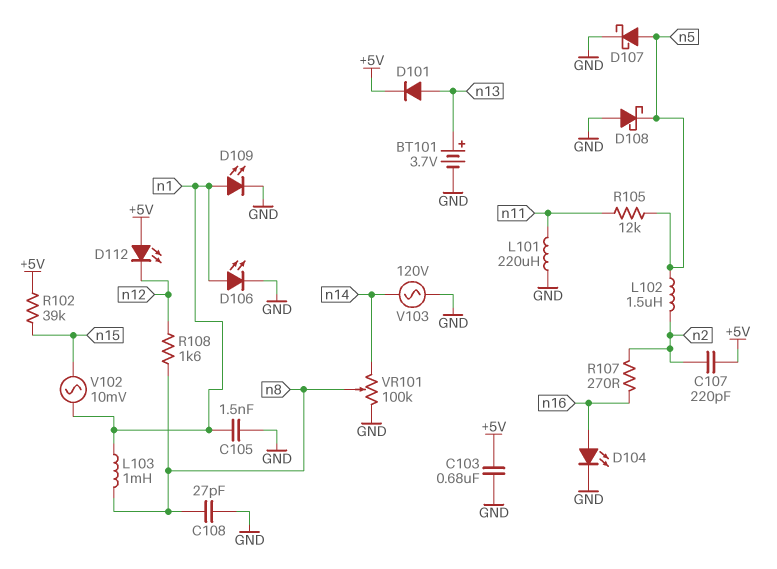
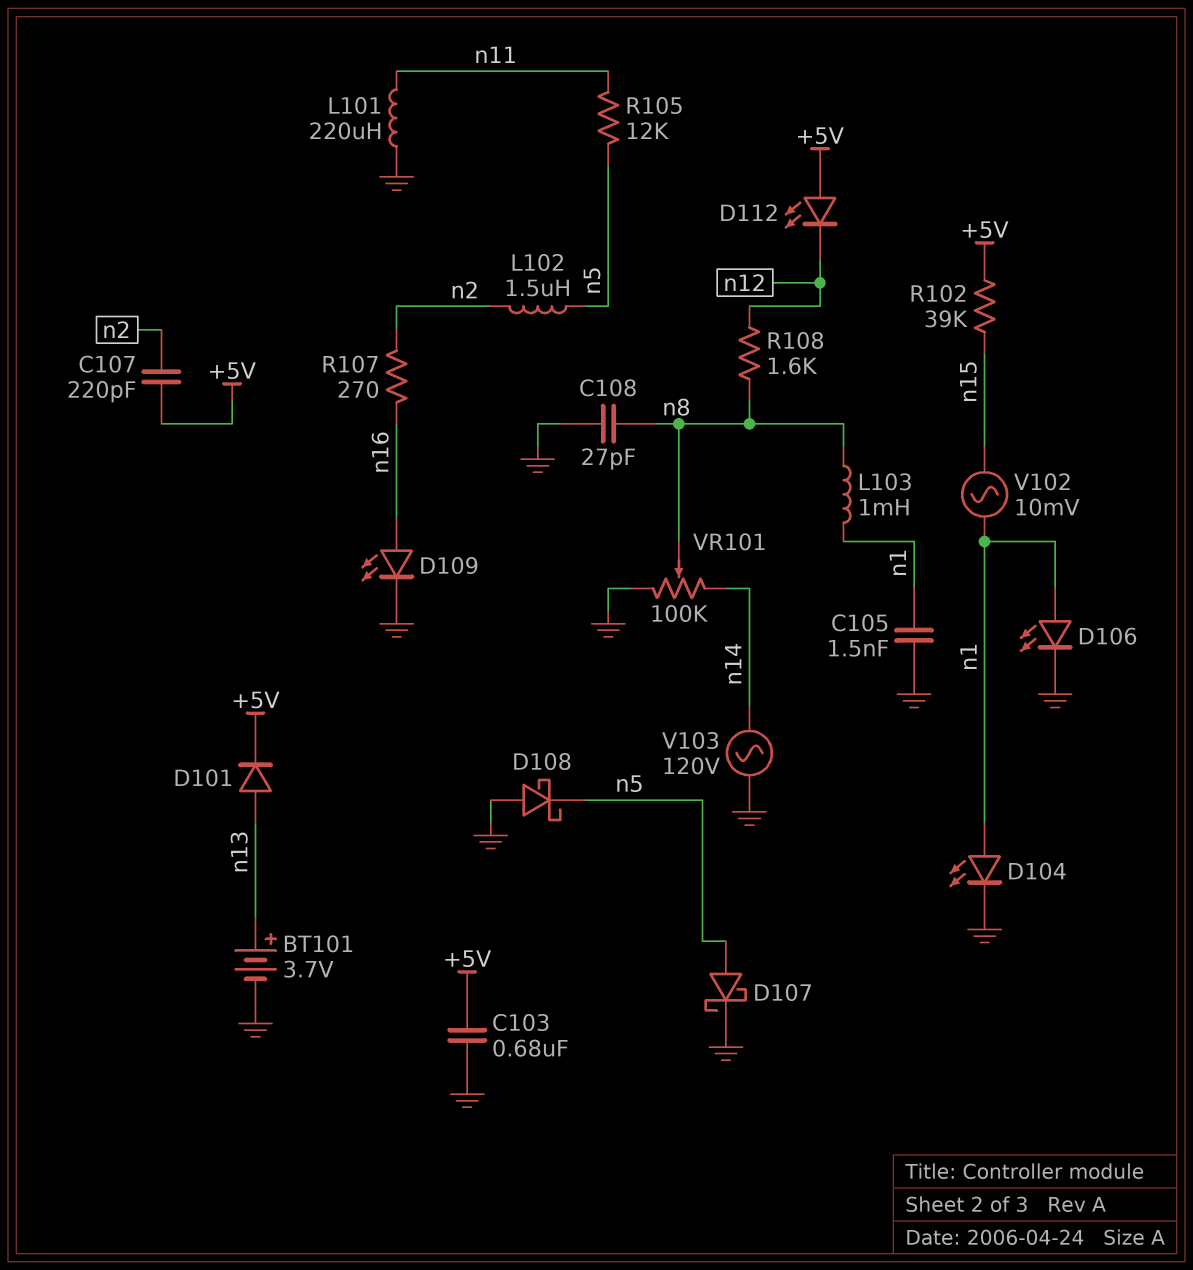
D104: LED (A n16, K GND) -> LED (A n1, K GND)
D109: LED (A n1, K GND) -> LED (A n16, K GND)

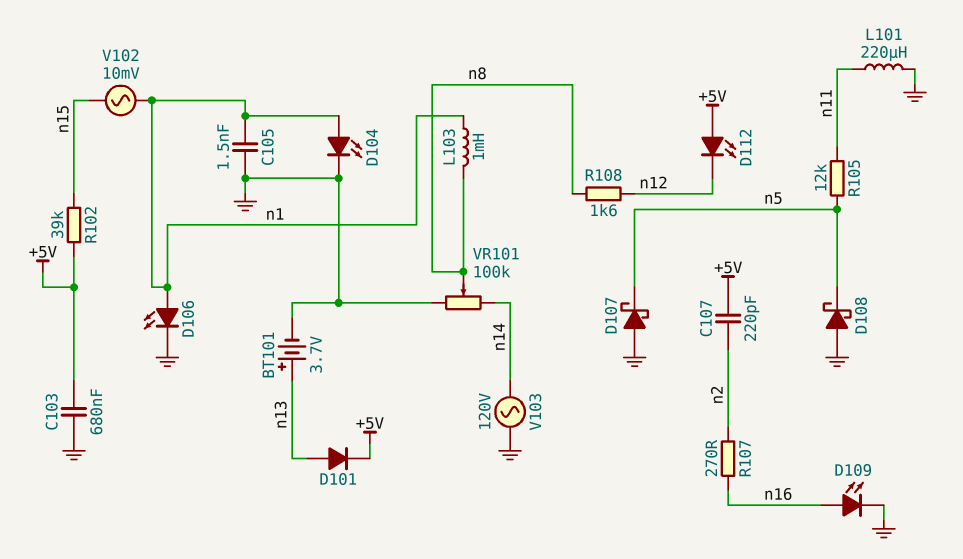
C108: 27pF (GND, n8) -> none
D107: schottky (A n5, K GND) -> schottky (A GND, K n5)
L102: 1.5uH (n2, n5) -> none

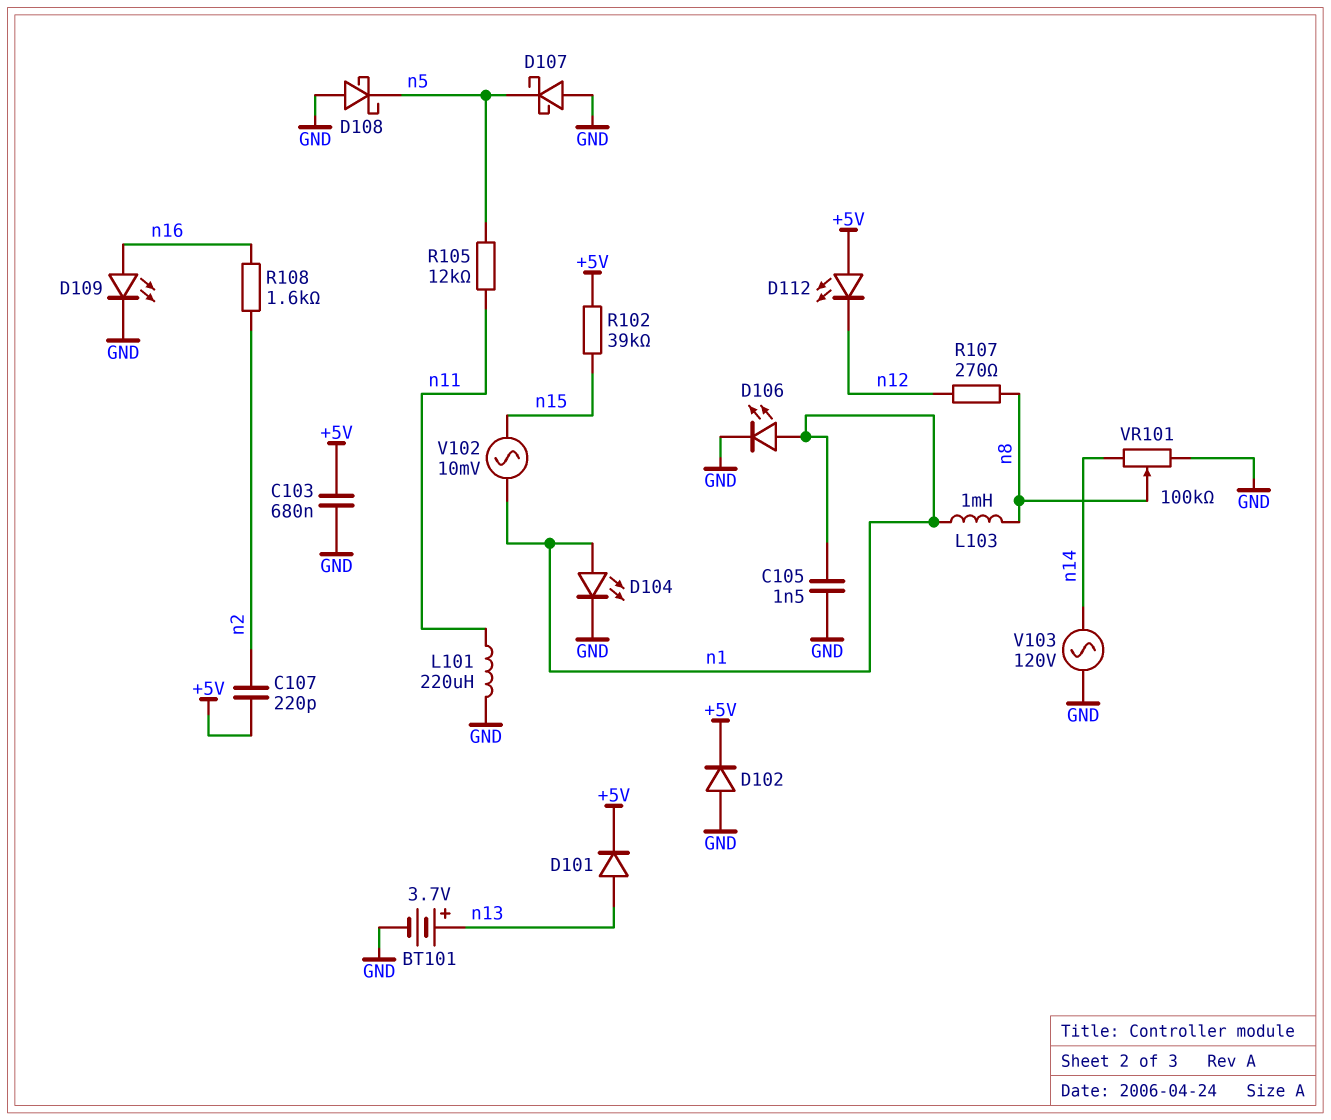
D102: none -> diode (A GND, K +5V)
R107: 270 (n2, n16) -> 270 (n8, n12)
R108: 1.6k (n8, n12) -> 1.6k (n2, n16)

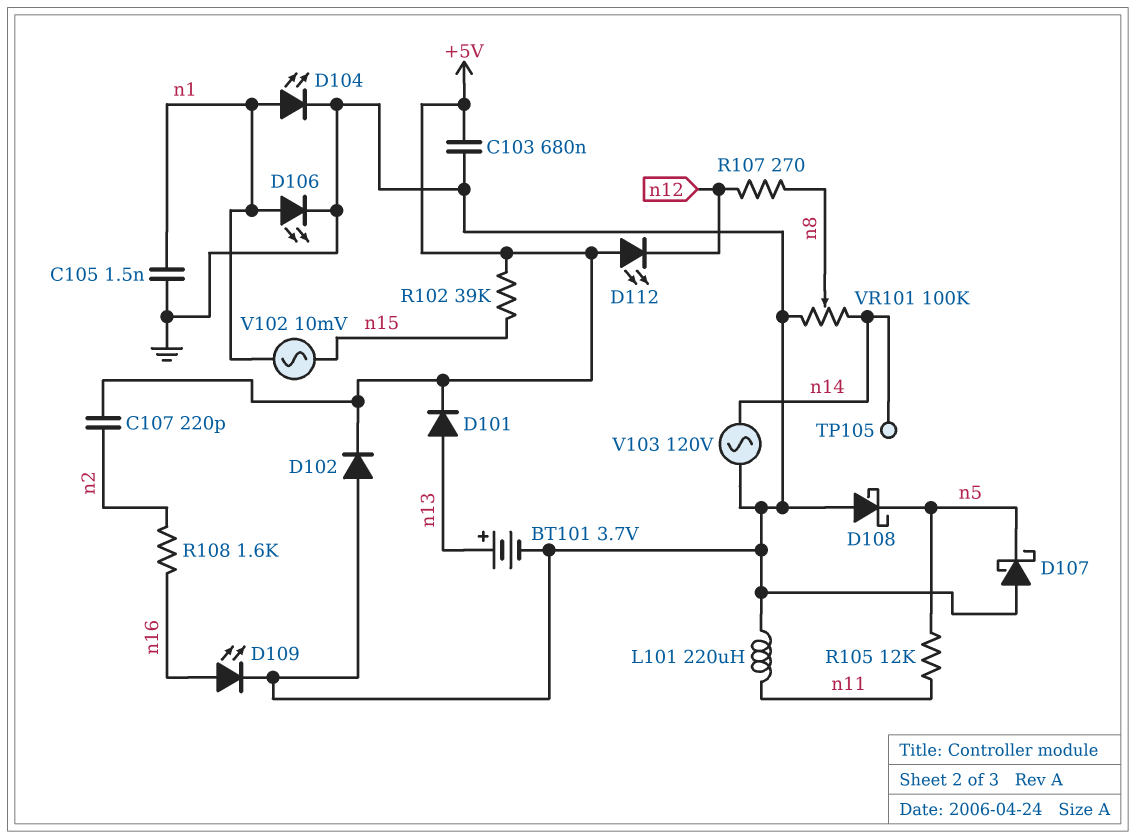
L103: 1mH (n1, n8) -> none
TP105: none -> test point (n14)

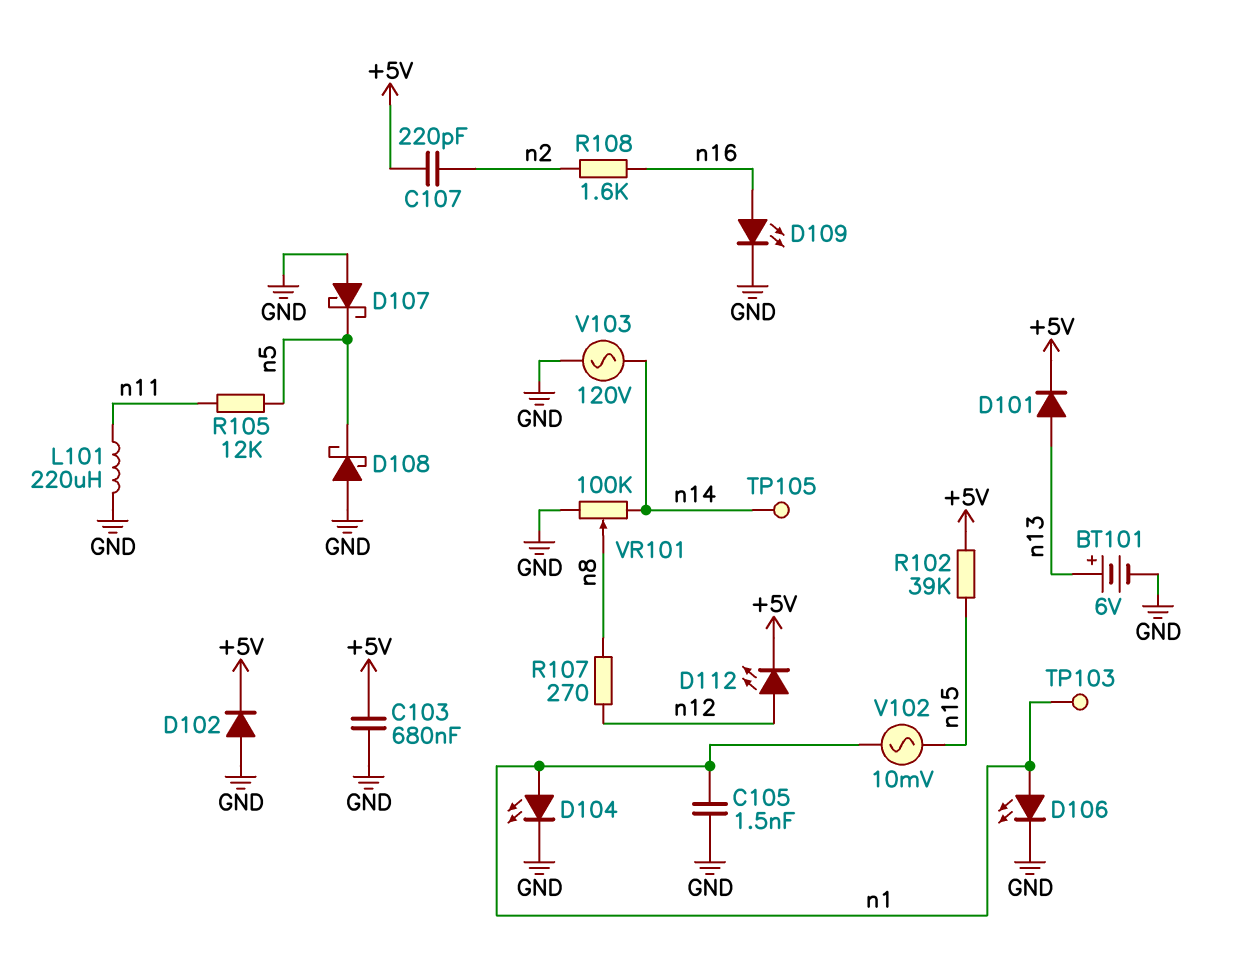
BT101: 3.7V (plus n13, minus GND) -> 6V (plus n13, minus GND)
D112: LED (A +5V, K n12) -> LED (A n12, K +5V)
TP103: none -> test point (n1)

